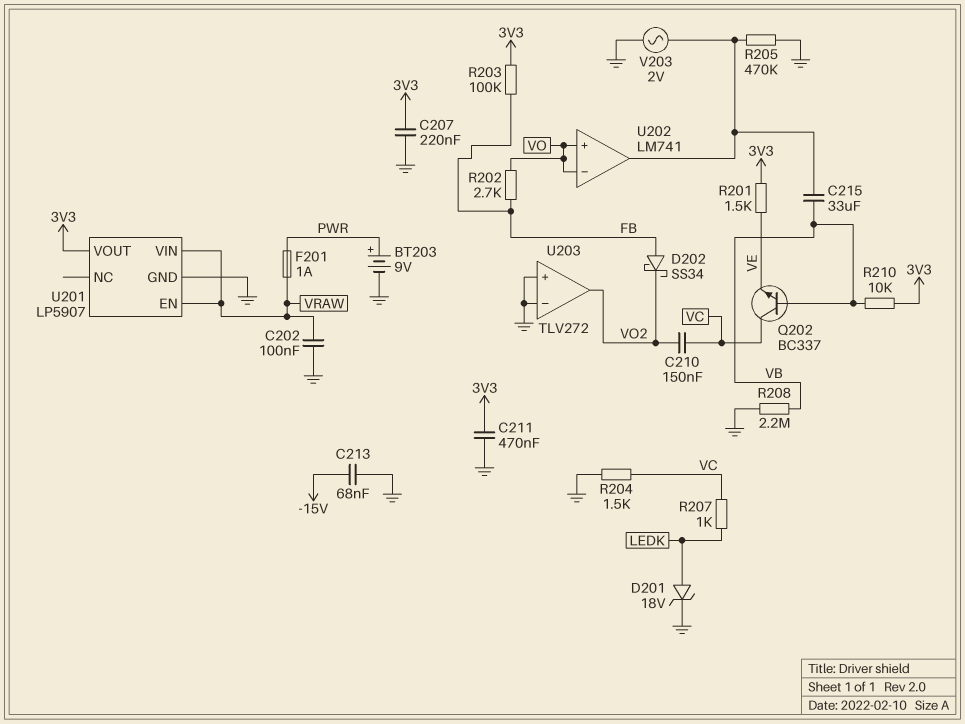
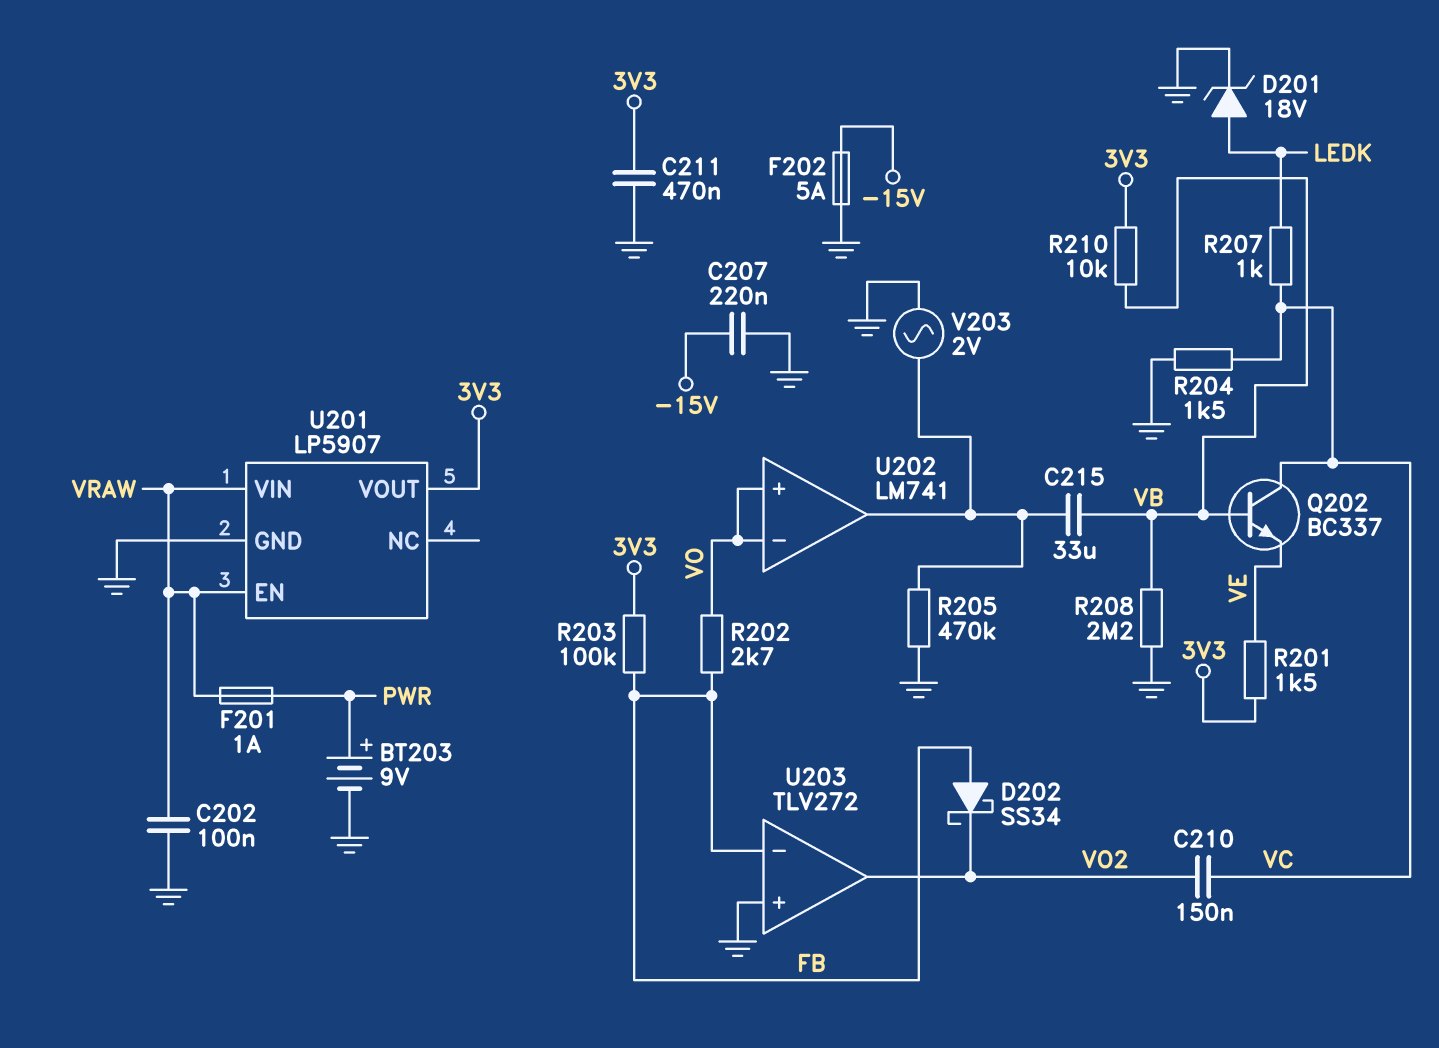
C207: 220nF (3V3, GND) -> 220nF (-15V, GND)
C213: 68nF (-15V, GND) -> none
F202: none -> 5A (-15V, GND)
U203 pin in-: GND -> FB

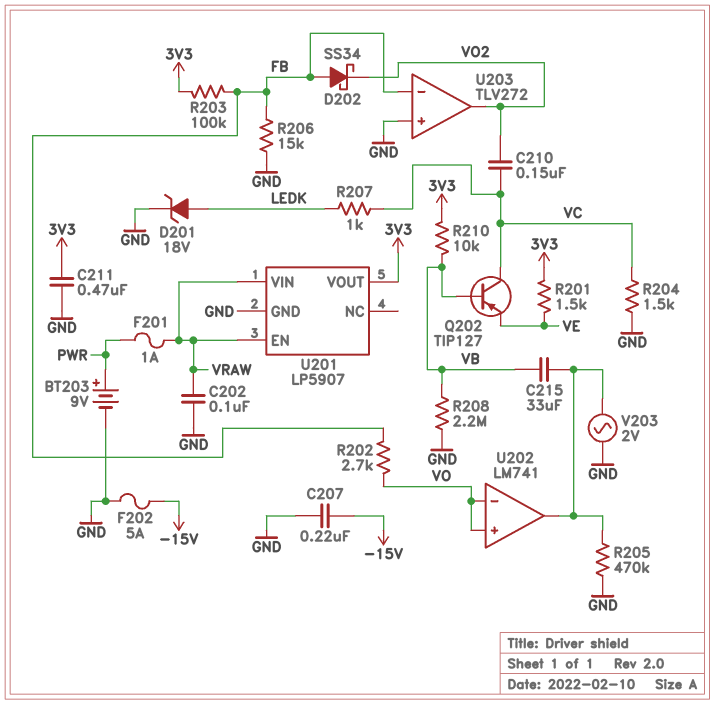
Q202: NPN BC337 (B VB, C VC, E VE) -> PNP TIP127 (B VB, C VC, E VE)
R206: none -> 15k (FB, GND)

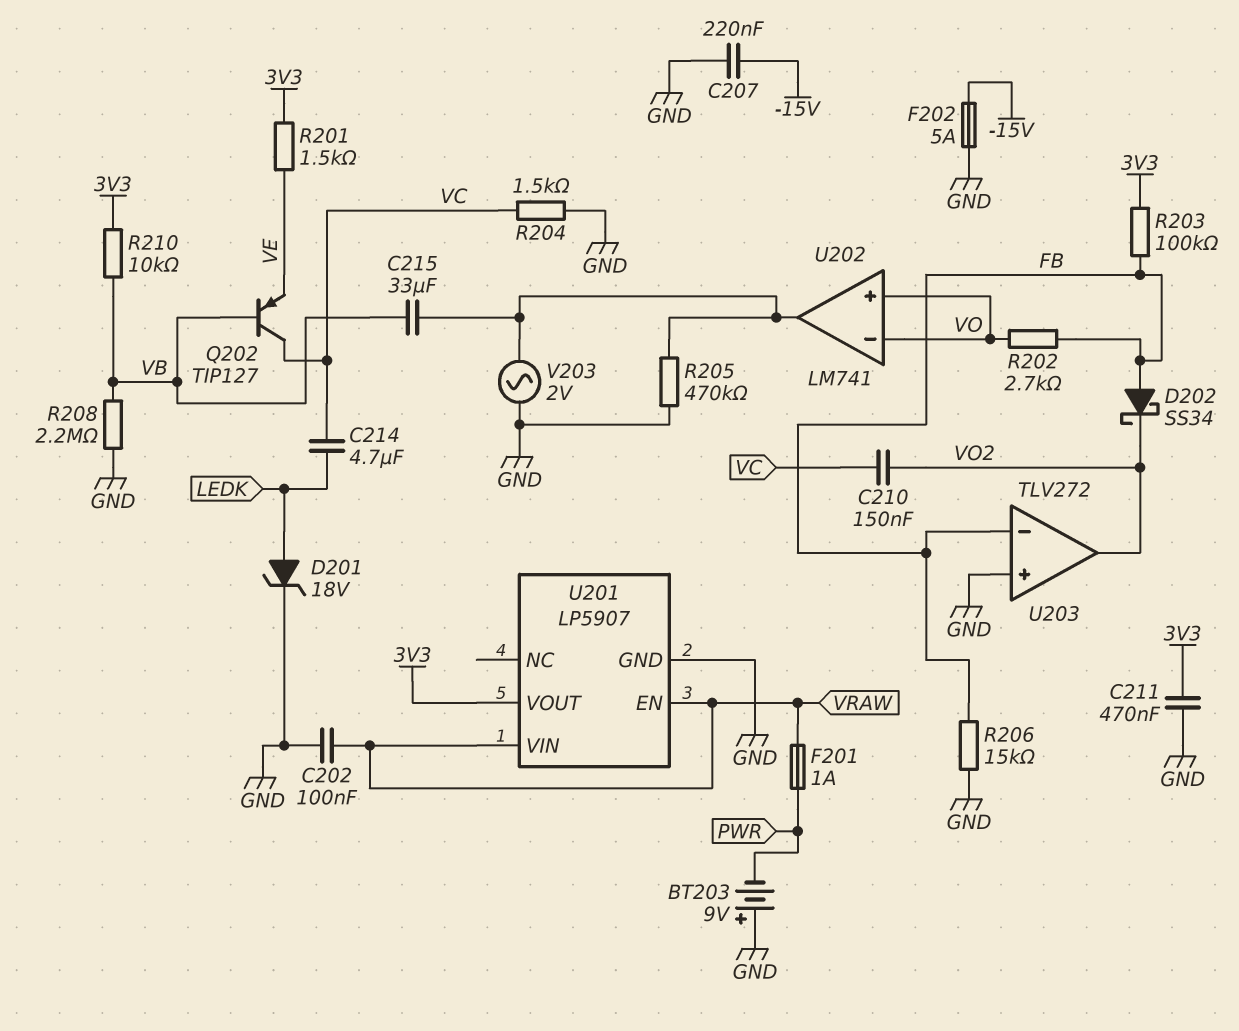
BT203: 9V (plus PWR, minus GND) -> 9V (plus GND, minus PWR)
C214: none -> 4.7uF (LEDK, VC)
R207: 1k (LEDK, VC) -> none

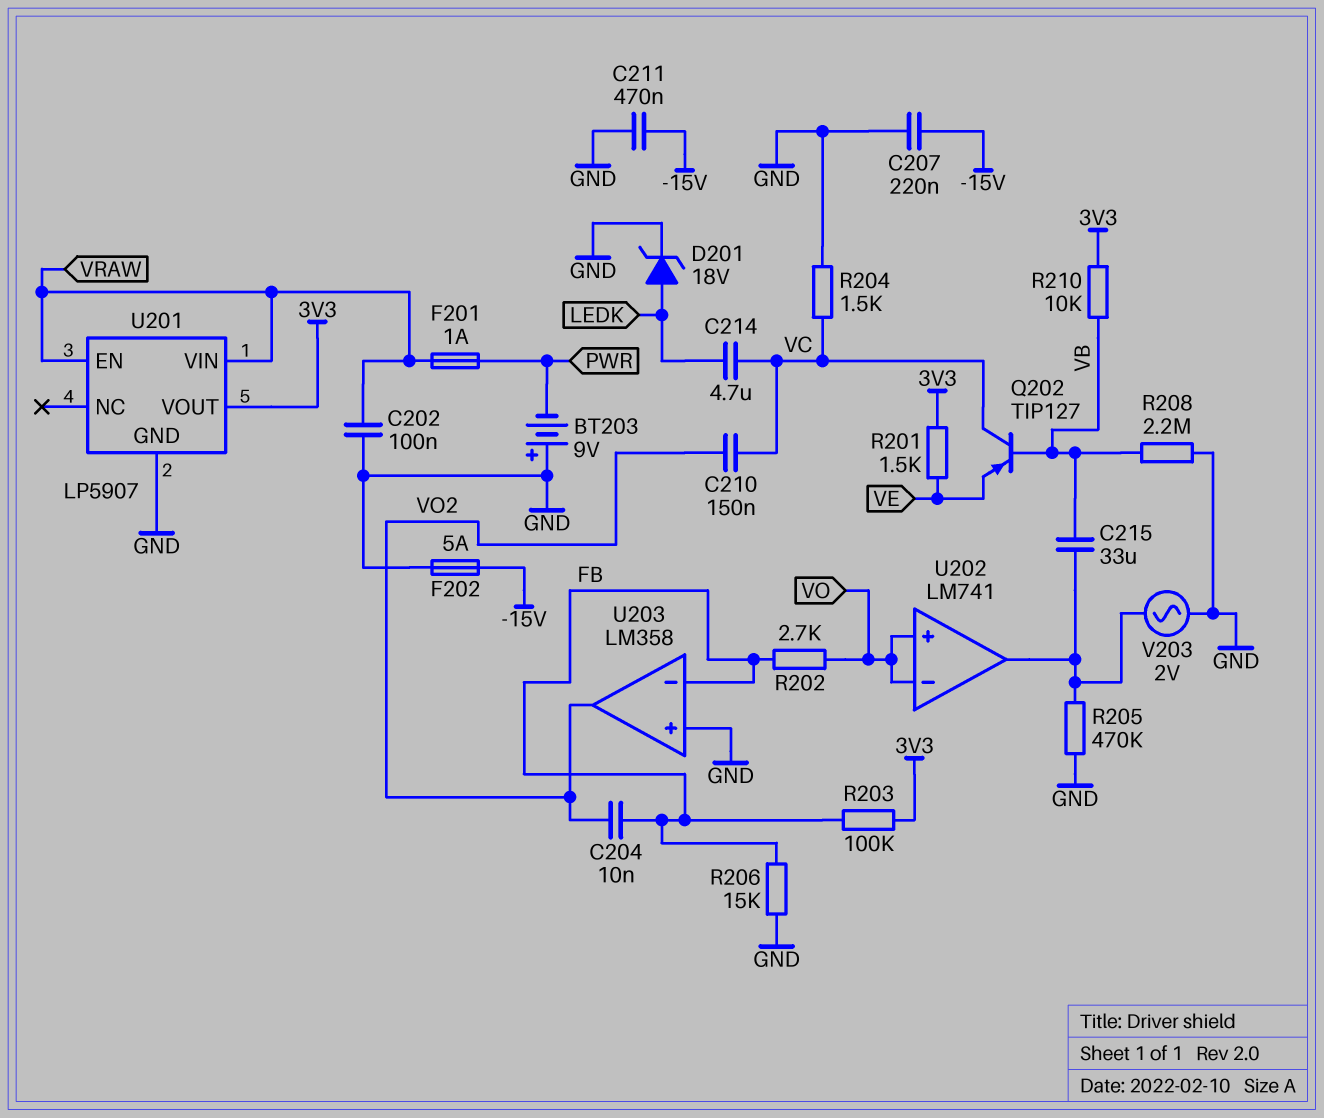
C204: none -> 10nF (FB, VO2)
C211: 470nF (3V3, GND) -> 470nF (-15V, GND)
D202: schottky SS34 (A FB, K VO2) -> none
U203: TLV272 -> LM358

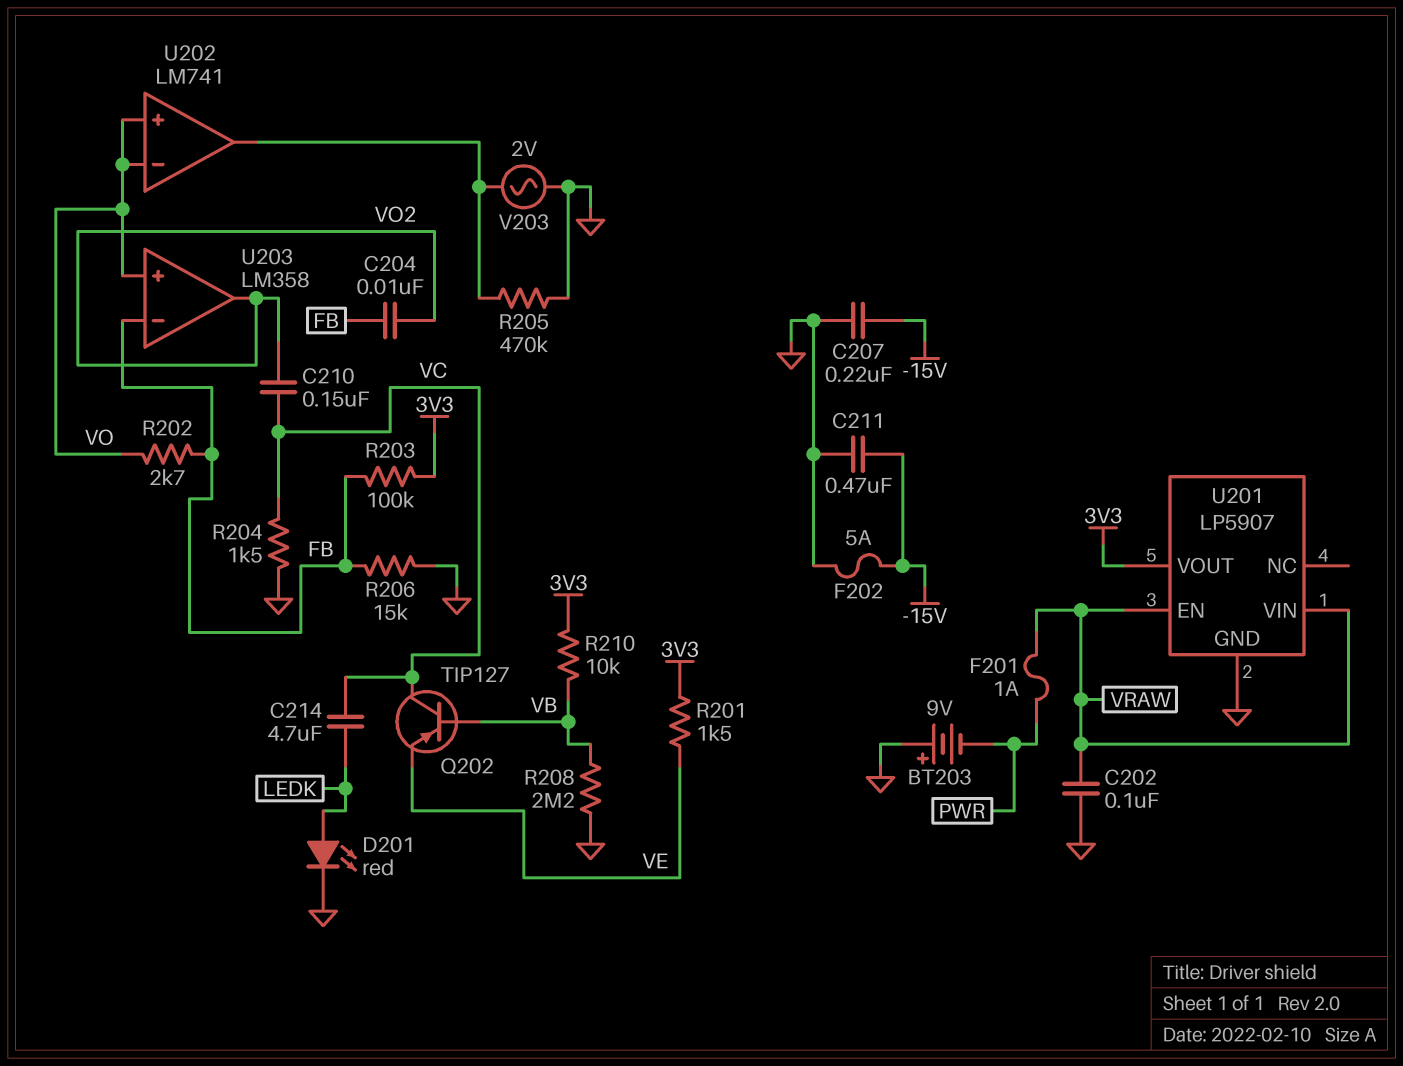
C215: 33uF (U202/out, VB) -> none
D201: zener 18V (A LEDK, K GND) -> LED red (A LEDK, K GND)
U203 pin in+: GND -> VO

